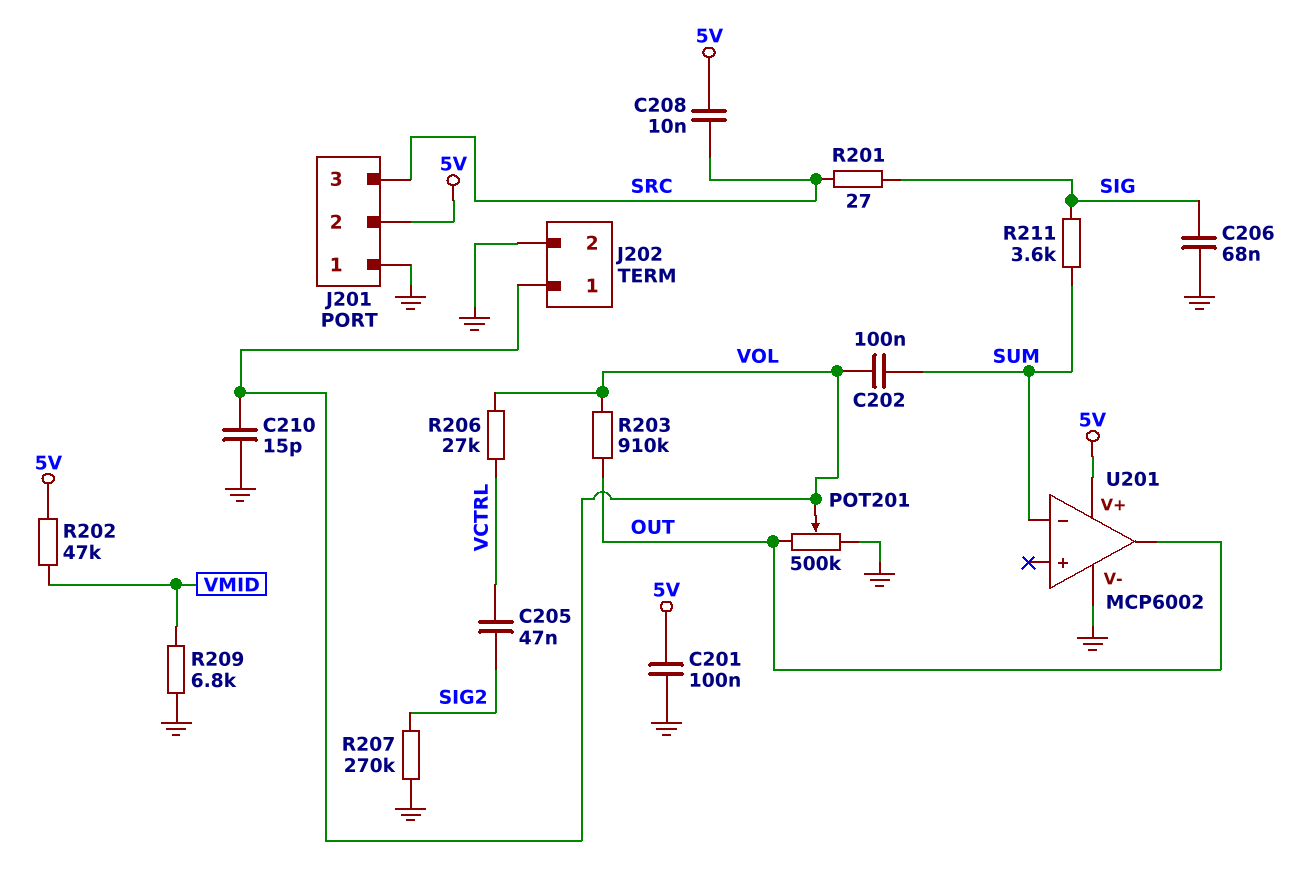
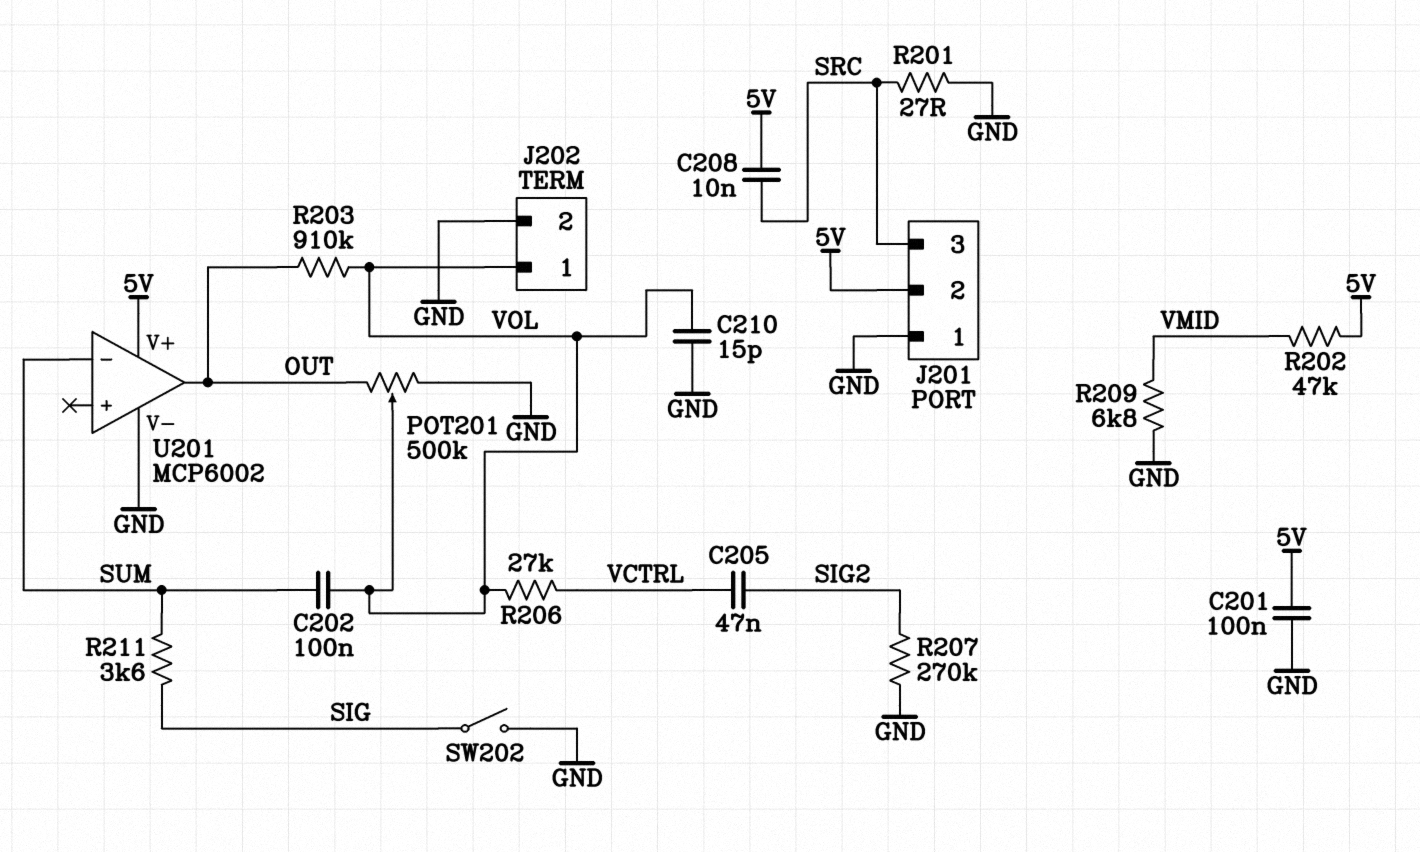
C206: 68nF (GND, SIG) -> none
R201: 27 (SIG, SRC) -> 27 (GND, SRC)
SW202: none -> switch (GND, SIG)

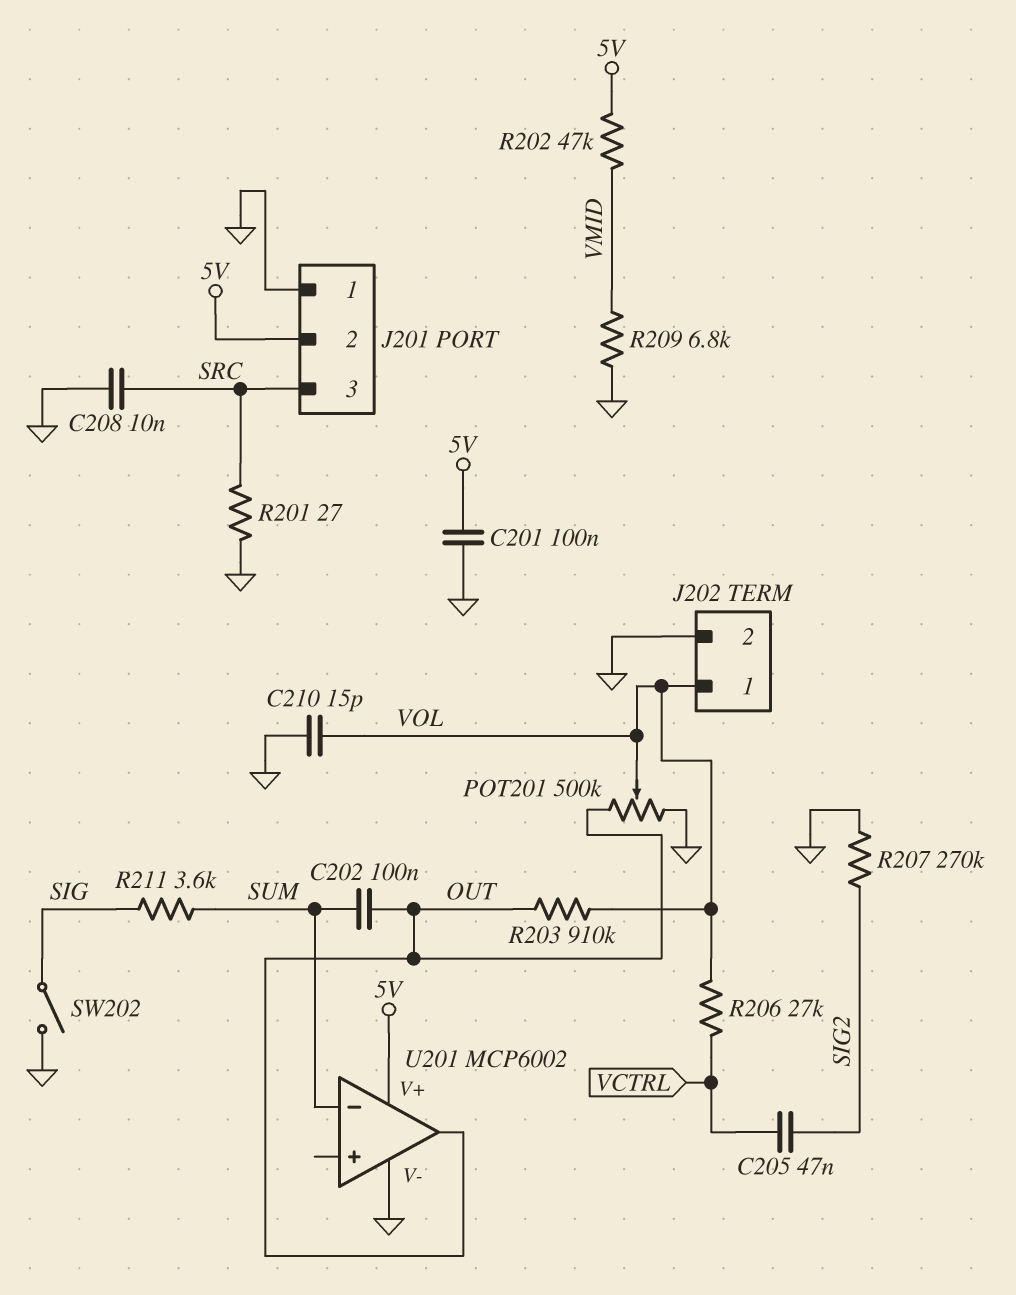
C202: 100nF (SUM, VOL) -> 100nF (OUT, SUM)
C208: 10nF (5V, SRC) -> 10nF (GND, SRC)

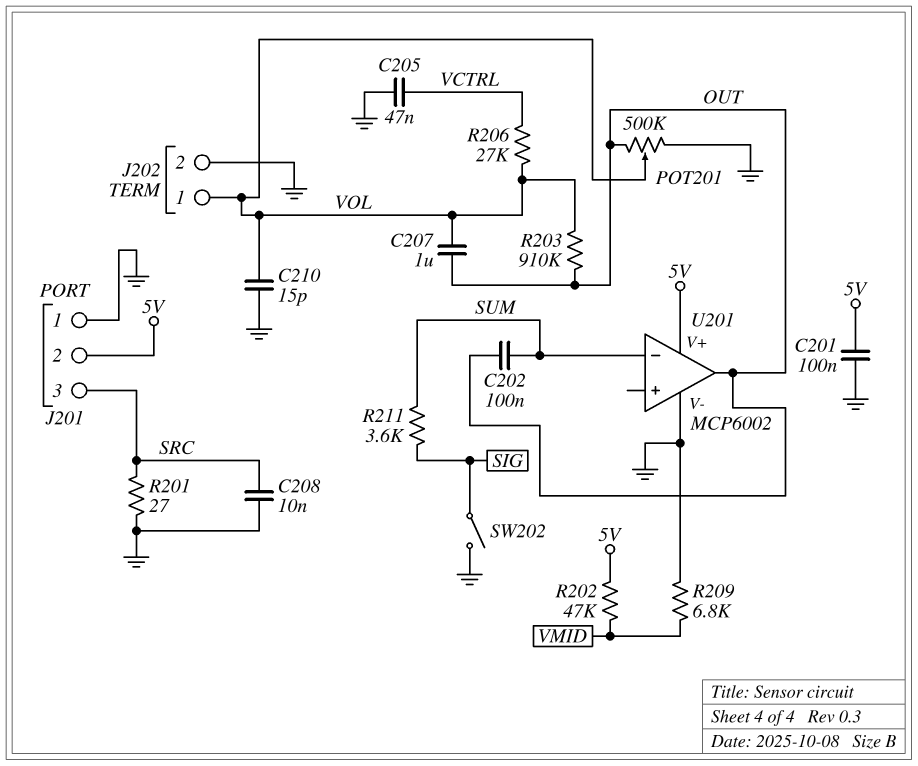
C205: 47nF (SIG2, VCTRL) -> 47nF (GND, VCTRL)
C207: none -> 1uF (OUT, VOL)
R207: 270k (GND, SIG2) -> none

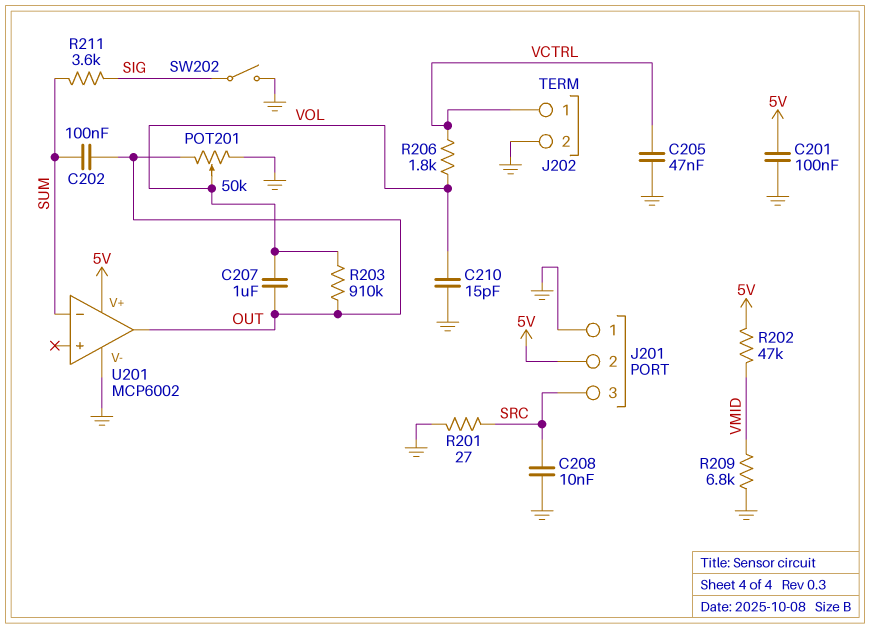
J202 pin 1: VOL -> VCTRL
POT201: 500k (GND, OUT, wiper VOL) -> 50k (GND, OUT, wiper VOL)
R206: 27k (VCTRL, VOL) -> 1.8k (VCTRL, VOL)

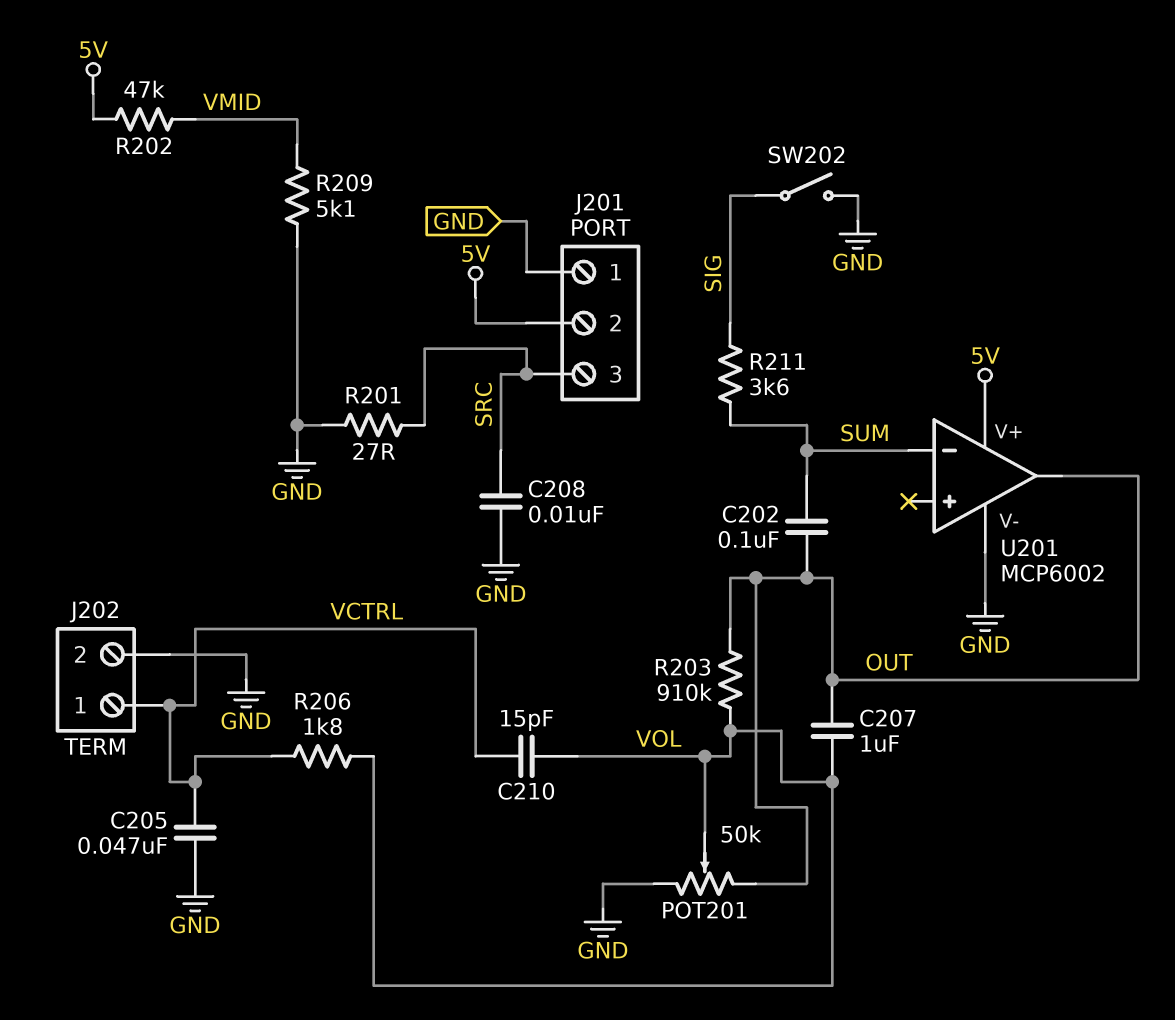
C201: 100nF (5V, GND) -> none
C210: 15pF (GND, VOL) -> 15pF (VCTRL, VOL)
R209: 6.8k (GND, VMID) -> 5.1k (GND, VMID)

